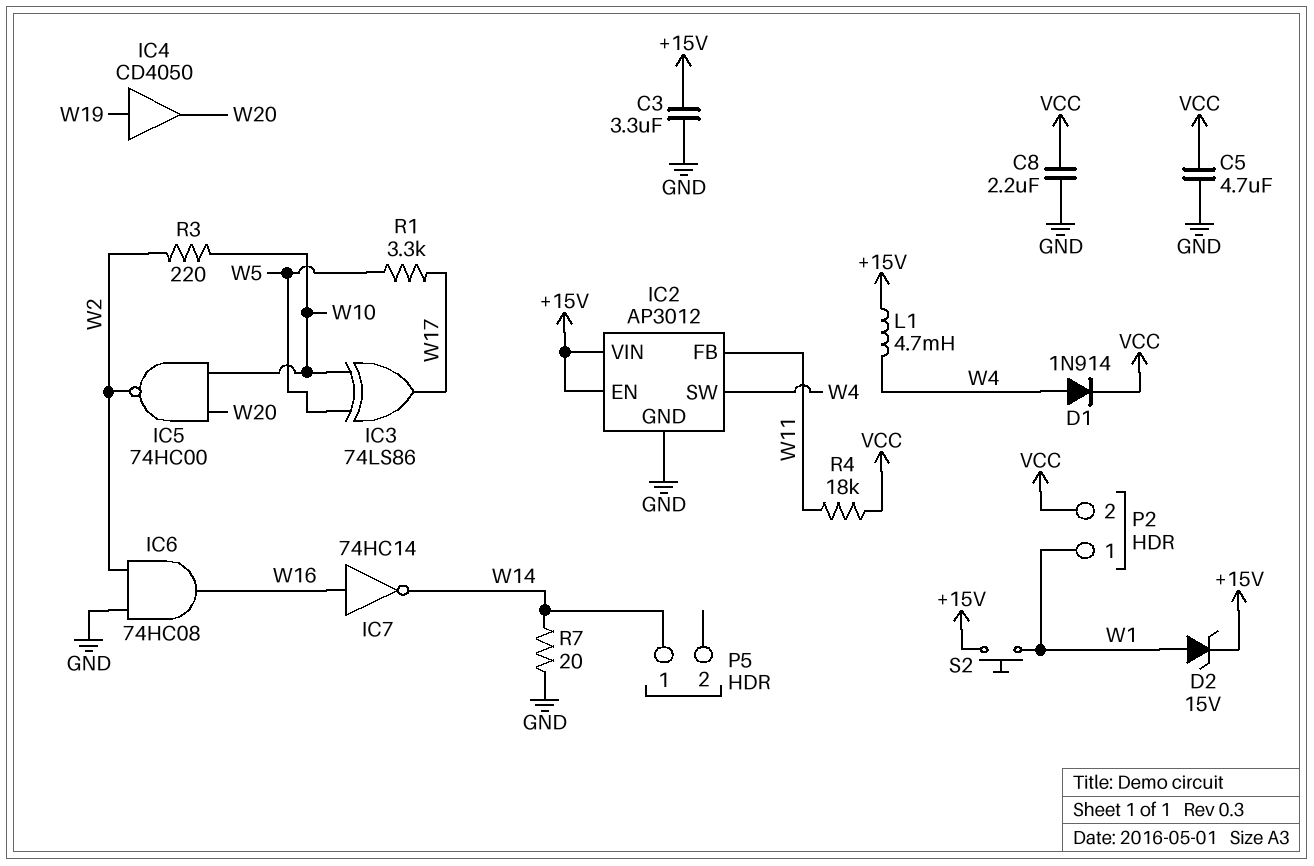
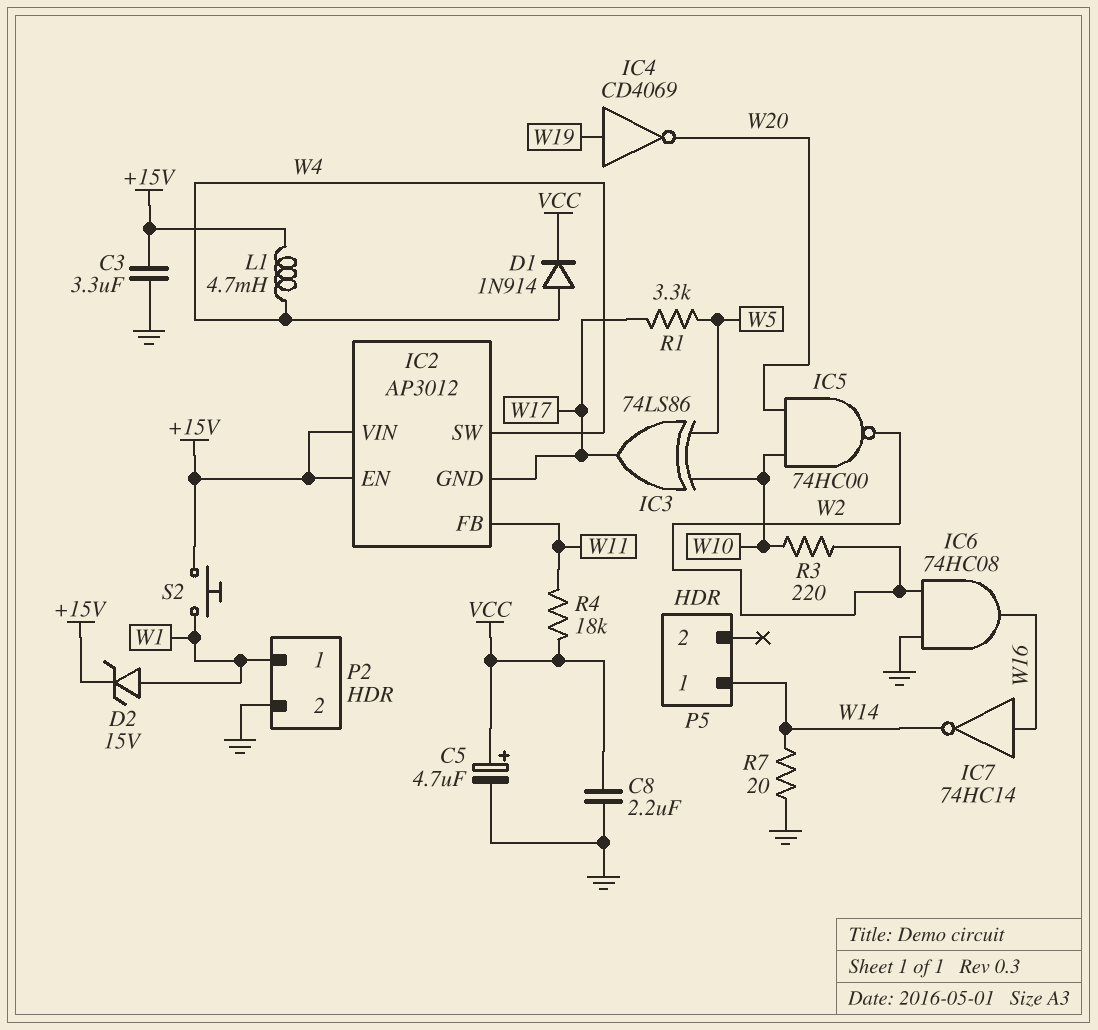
C5: 4.7uF (GND, VCC) -> 4.7uF (plus VCC, minus GND)
IC2 pin GND: GND -> W17
IC4: buffer CD4050 (in W19, out W20) -> NOT CD4069 (in W19, out W20)
P2 pin 2: VCC -> GND

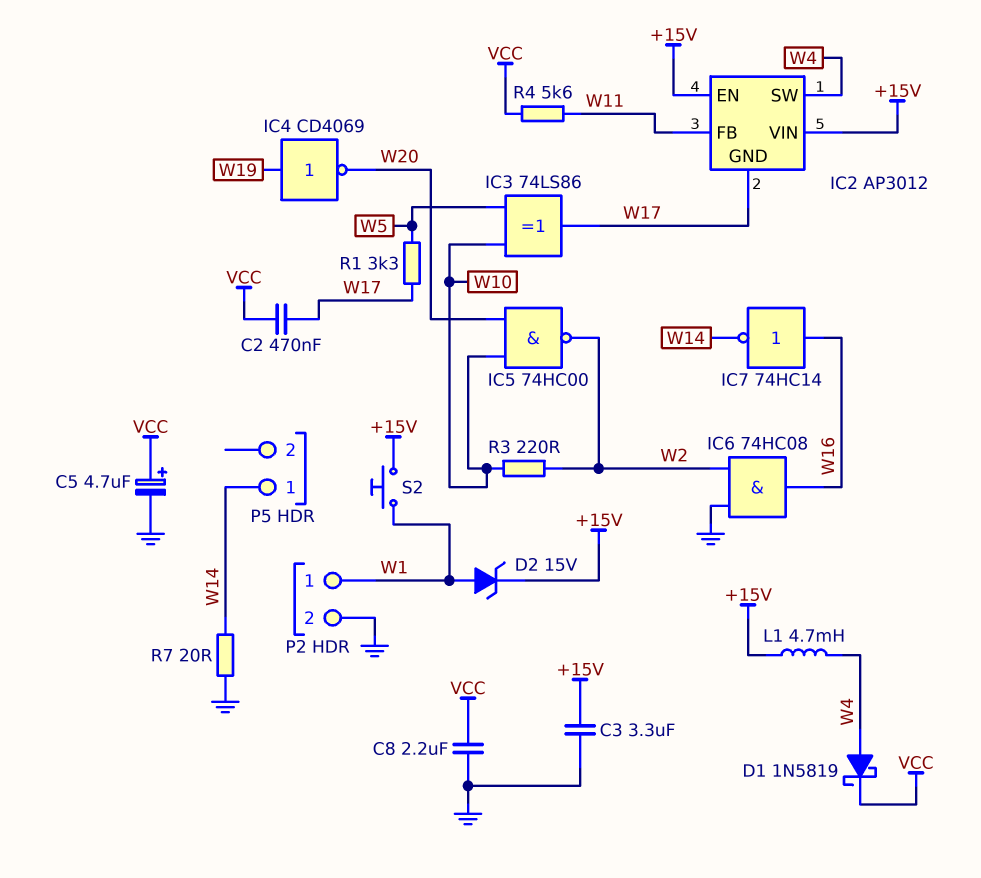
C2: none -> 470nF (VCC, W17)
D1: diode 1N914 (A W4, K VCC) -> schottky 1N5819 (A W4, K VCC)
R4: 18k (VCC, W11) -> 5.6k (VCC, W11)

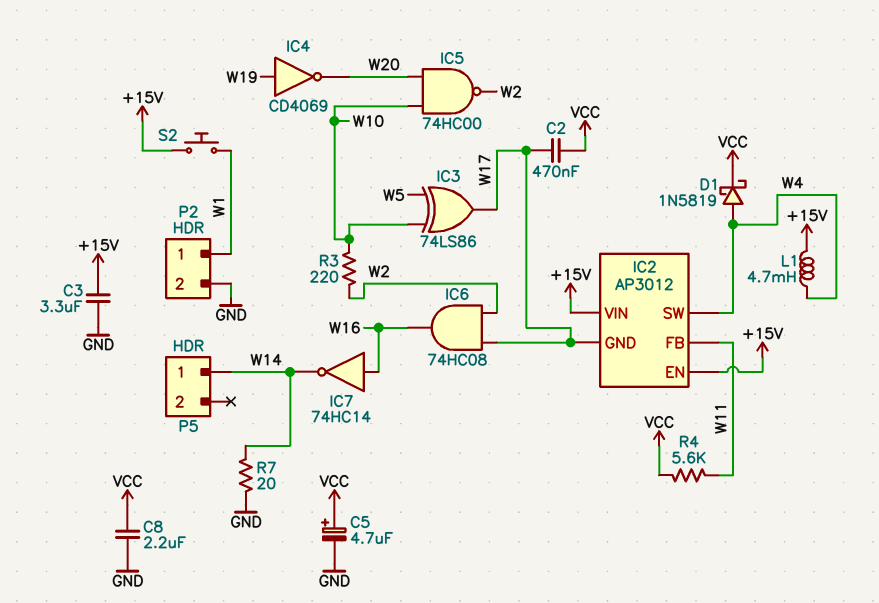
D2: zener 15V (A W1, K +15V) -> none
IC6: AND 74HC08 (in GND, in W2, out W16) -> AND 74HC08 (in W2, in W17, out W16)
R1: 3.3k (W5, W17) -> none

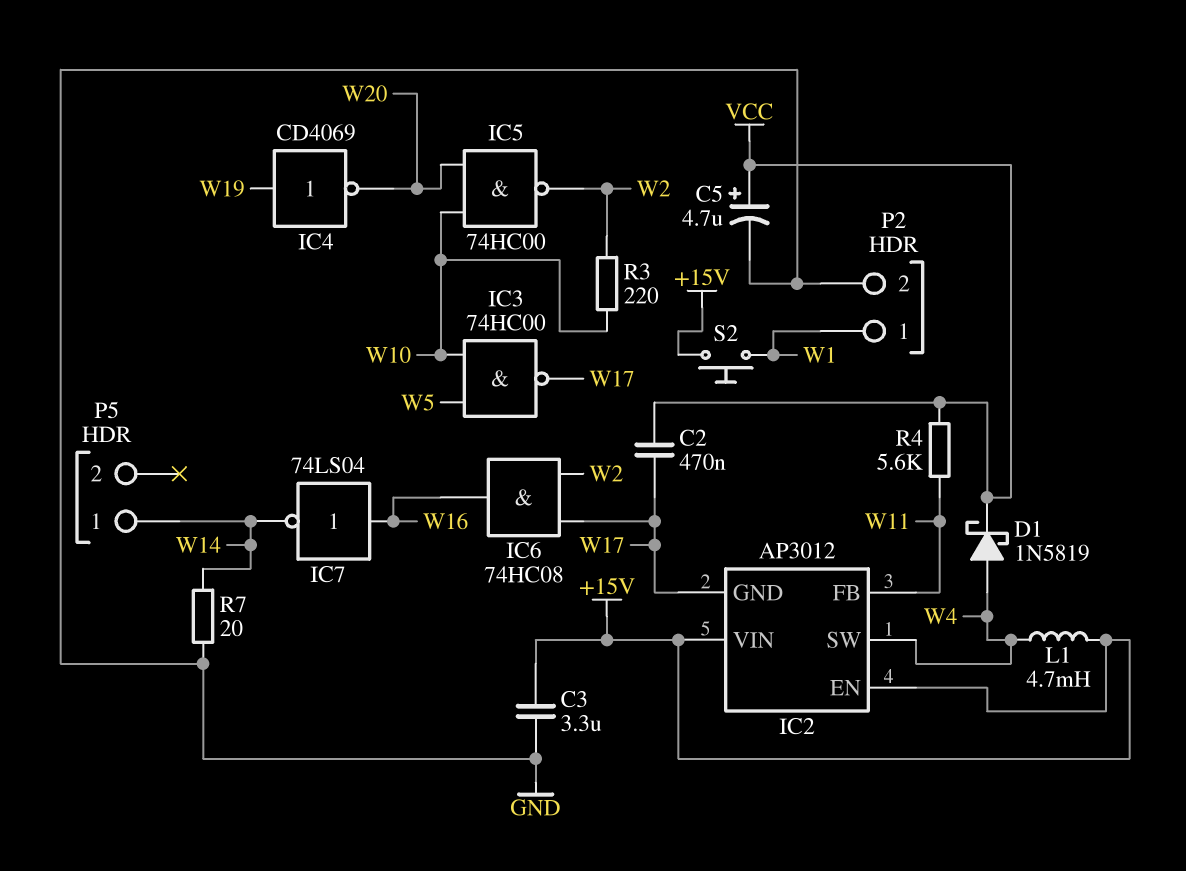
C8: 2.2uF (GND, VCC) -> none
IC3: XOR 74LS86 (in W5, in W10, out W17) -> NAND 74HC00 (in W5, in W10, out W17)
IC7: NOT 74HC14 (in W16, out W14) -> NOT 74LS04 (in W16, out W14)

